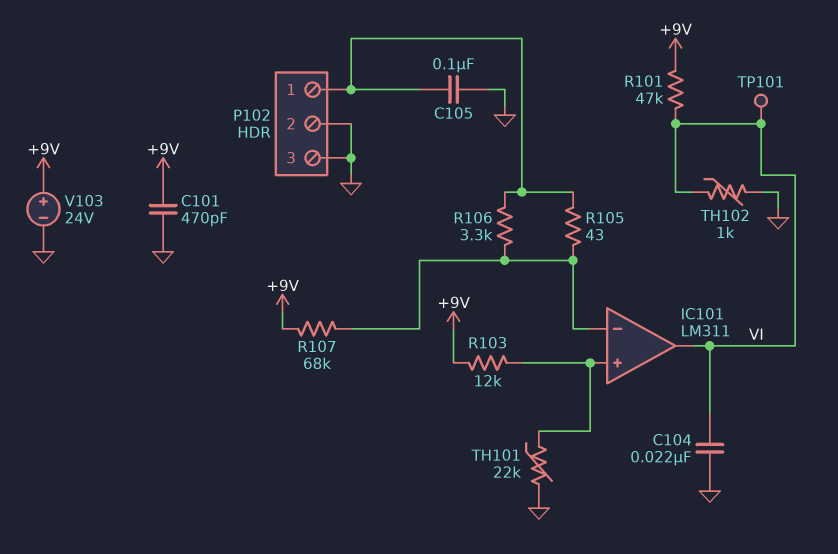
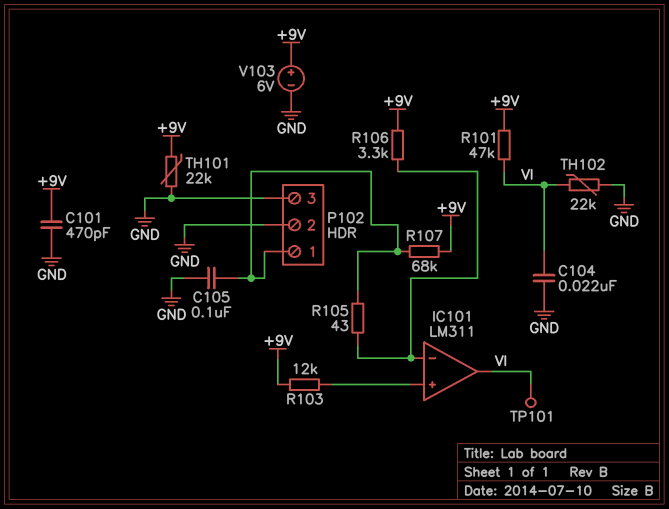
R106: 3.3k (IC101/in-, P102/1) -> 3.3k (+9V, IC101/in-)
R107: 68k (+9V, IC101/in-) -> 68k (+9V, P102/1)
TH101: 22k (GND, IC101/in+) -> 22k (+9V, GND)
TH102: 1k (GND, VI) -> 22k (GND, VI)
V103: 24V (plus +9V, minus GND) -> 6V (plus +9V, minus GND)

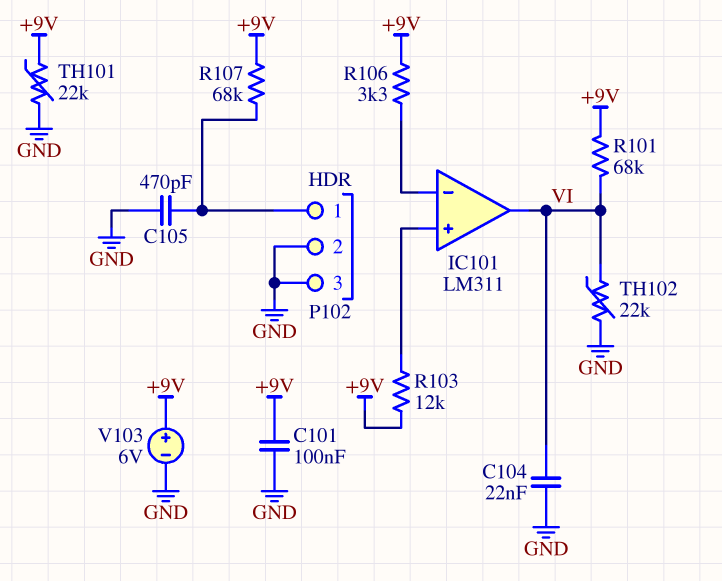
C101: 470pF (+9V, GND) -> 100nF (+9V, GND)
C105: 100nF (GND, P102/1) -> 470pF (GND, P102/1)
R101: 47k (+9V, VI) -> 68k (+9V, VI)
R105: 43 (IC101/in-, P102/1) -> none
TP101: test point (VI) -> none

